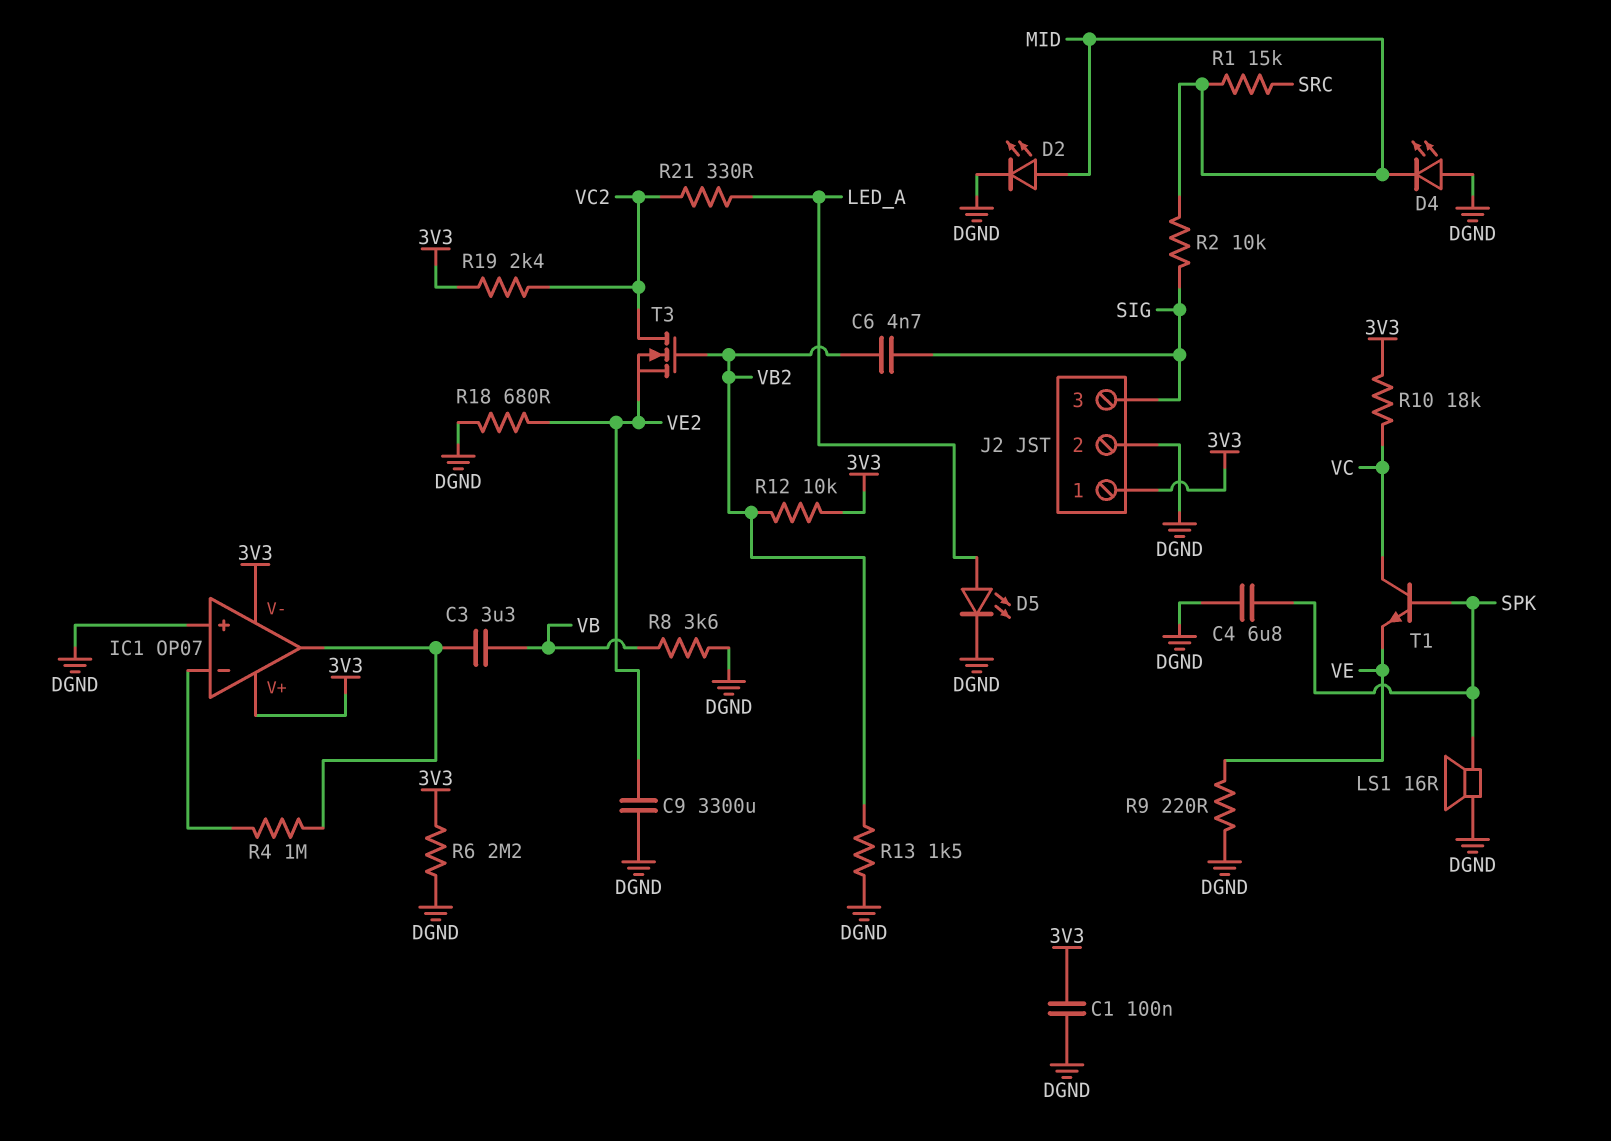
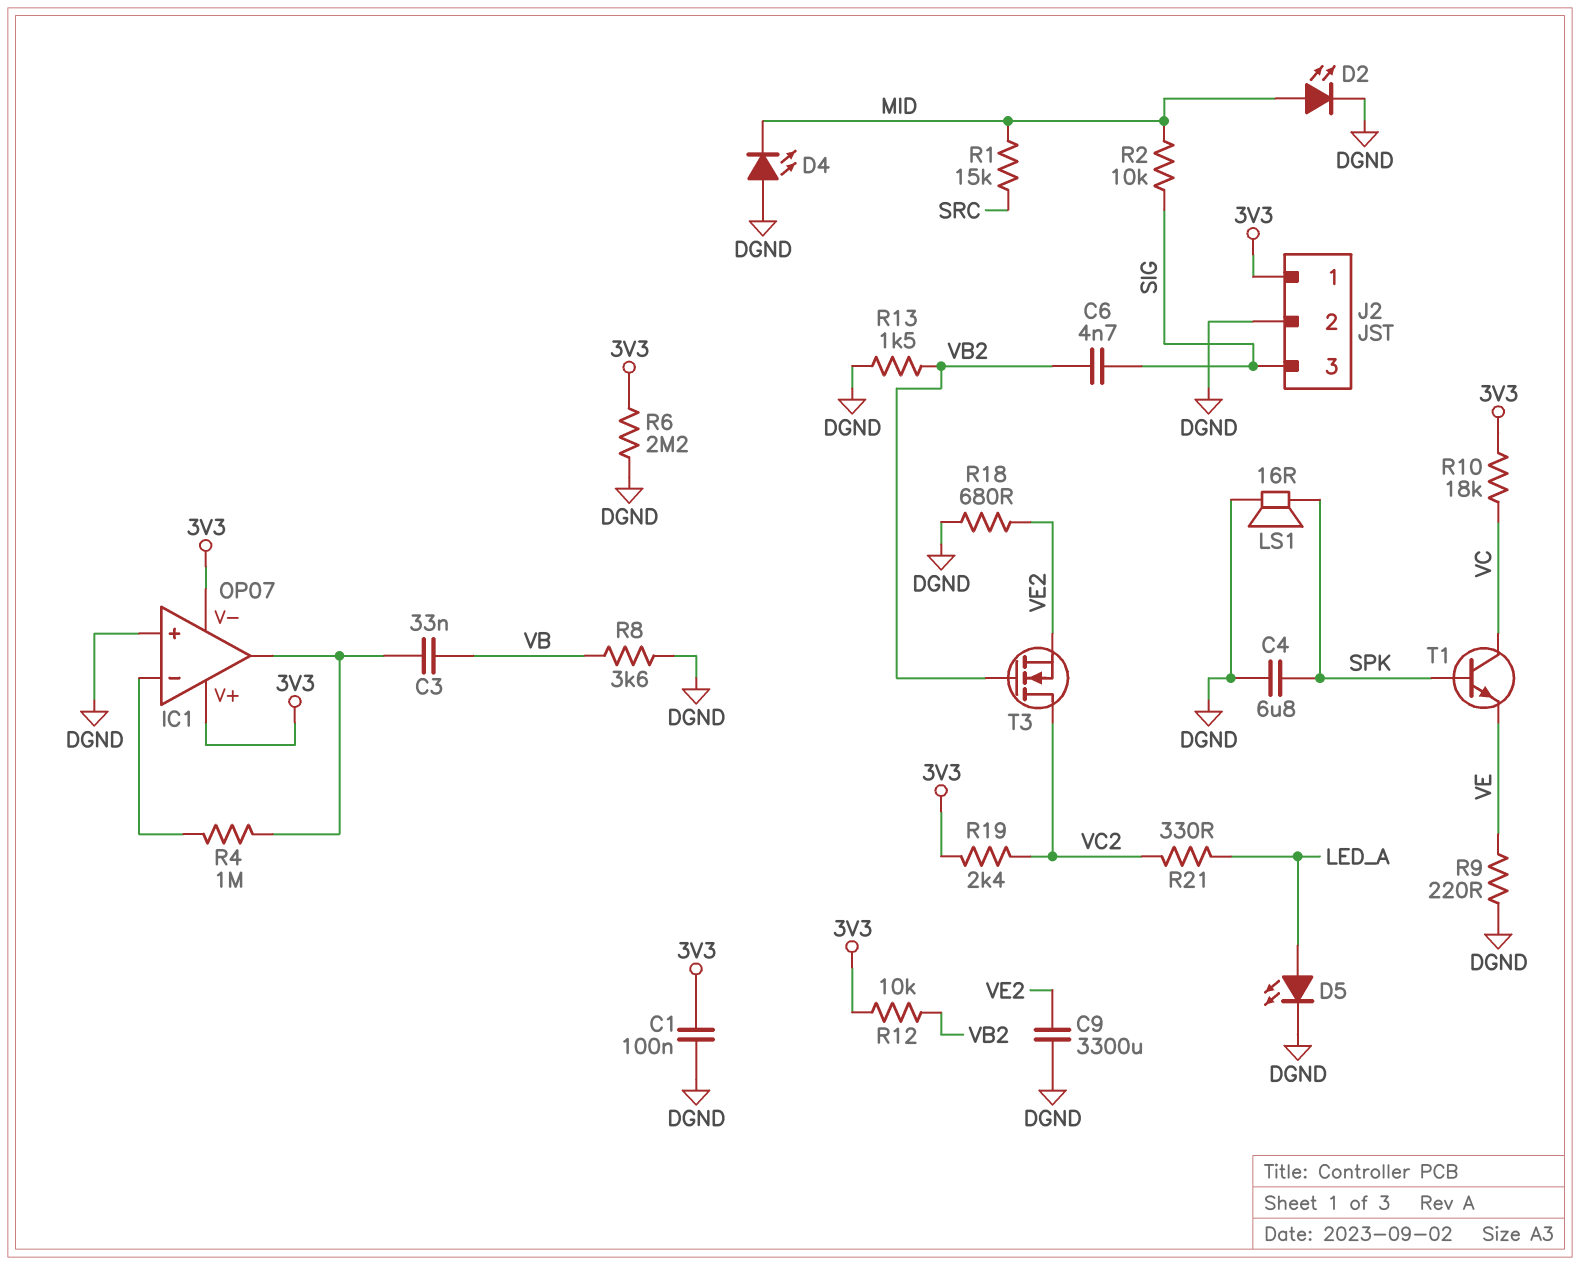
C3: 3.3uF (IC1/out, VB) -> 33nF (IC1/out, VB)

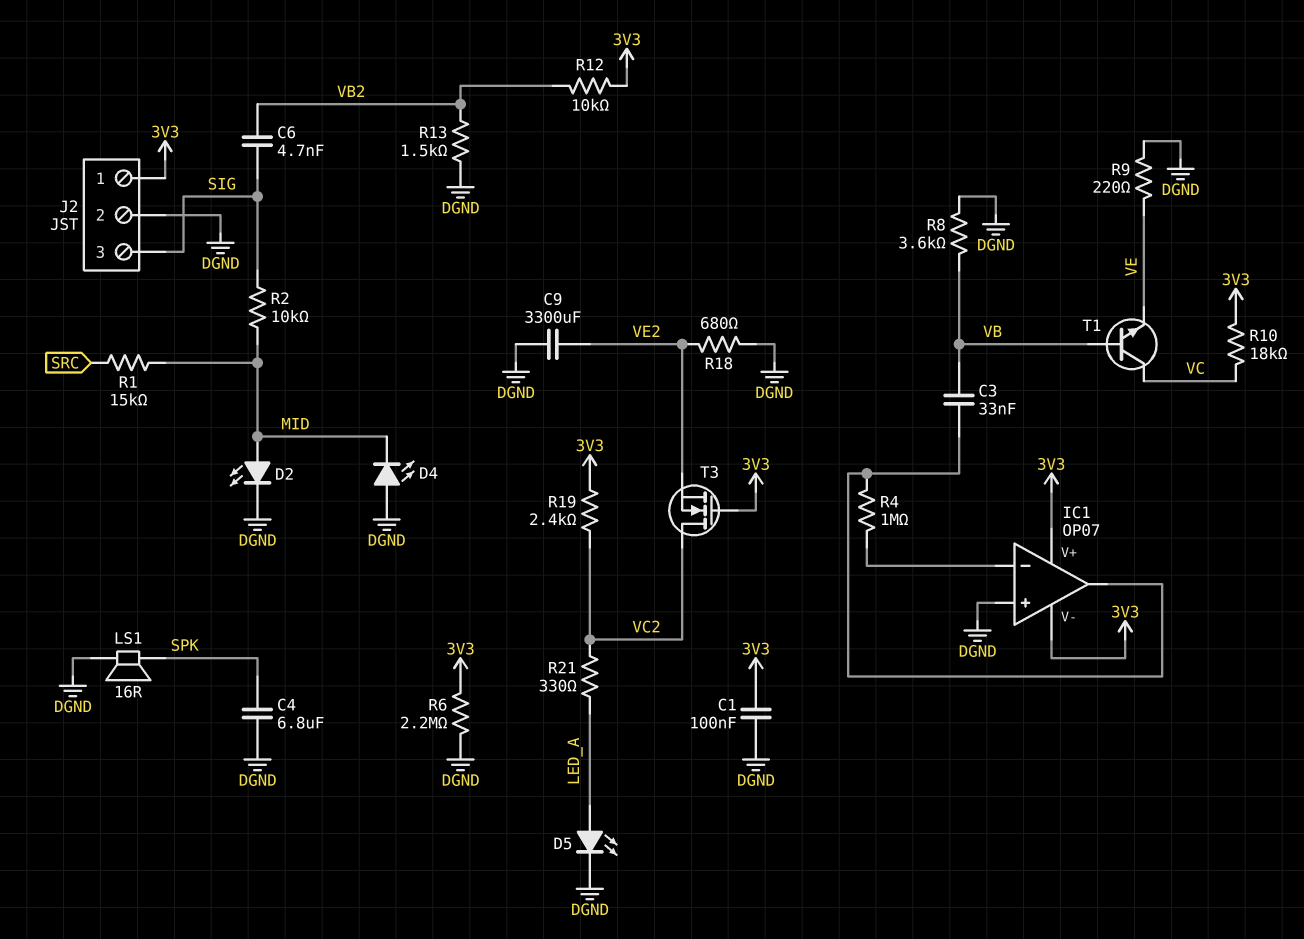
T1: NPN (B SPK, C VC, E VE) -> NPN (B VB, C VC, E VE)
T3: NMOS (G VB2, D VC2, S VE2) -> NMOS (G 3V3, D VC2, S VE2)

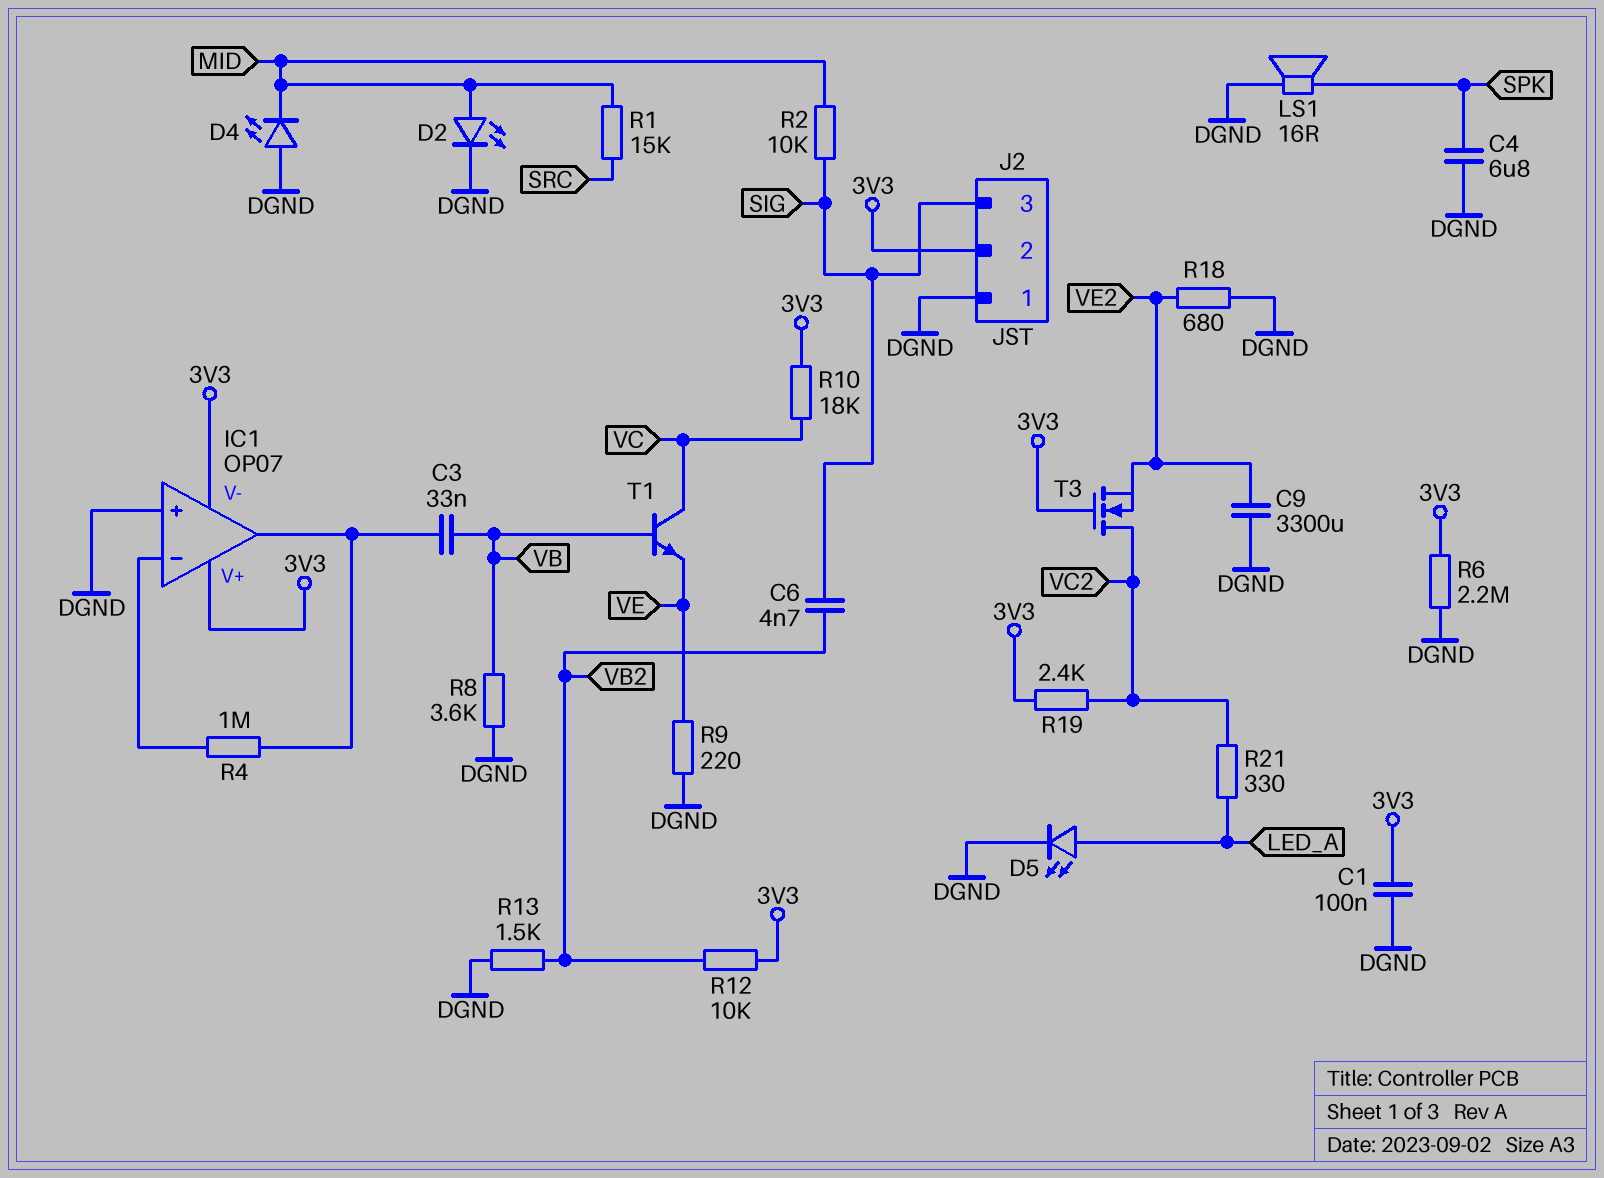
J2 pin 1: 3V3 -> DGND
J2 pin 2: DGND -> 3V3

